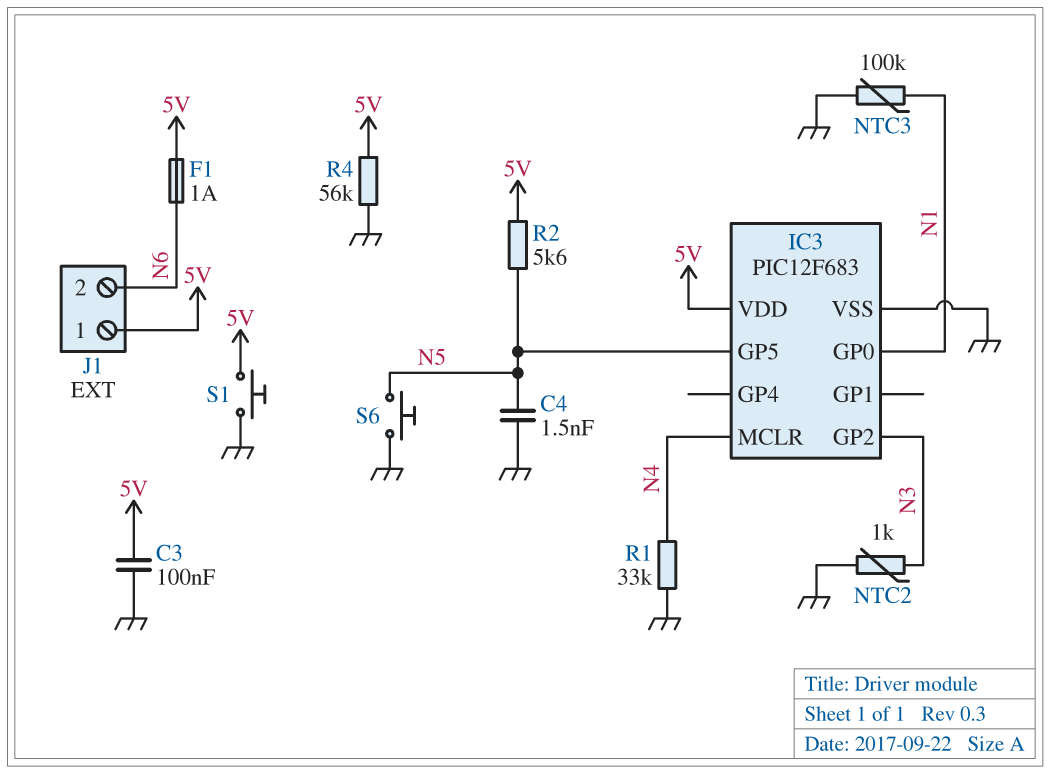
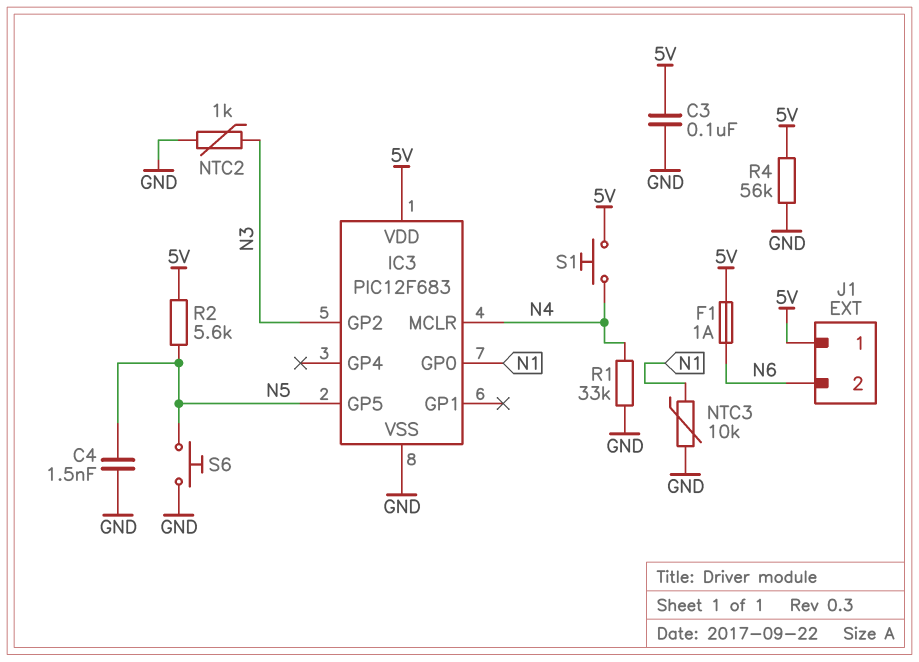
NTC3: 100k (GND, N1) -> 10k (GND, N1)
S1: button (5V, GND) -> button (5V, N4)

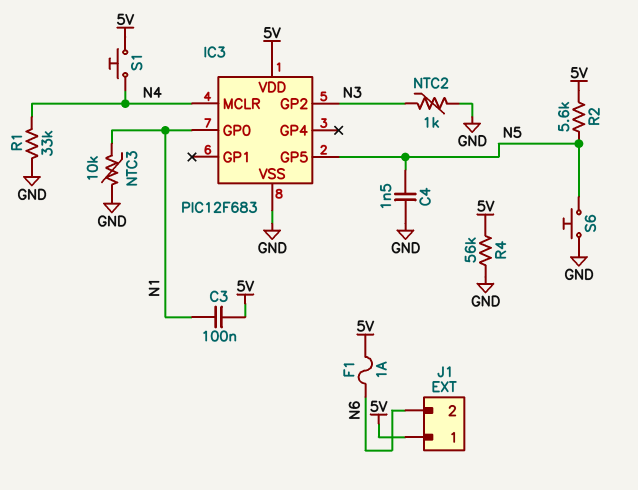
C3: 100nF (5V, GND) -> 100nF (5V, N1)

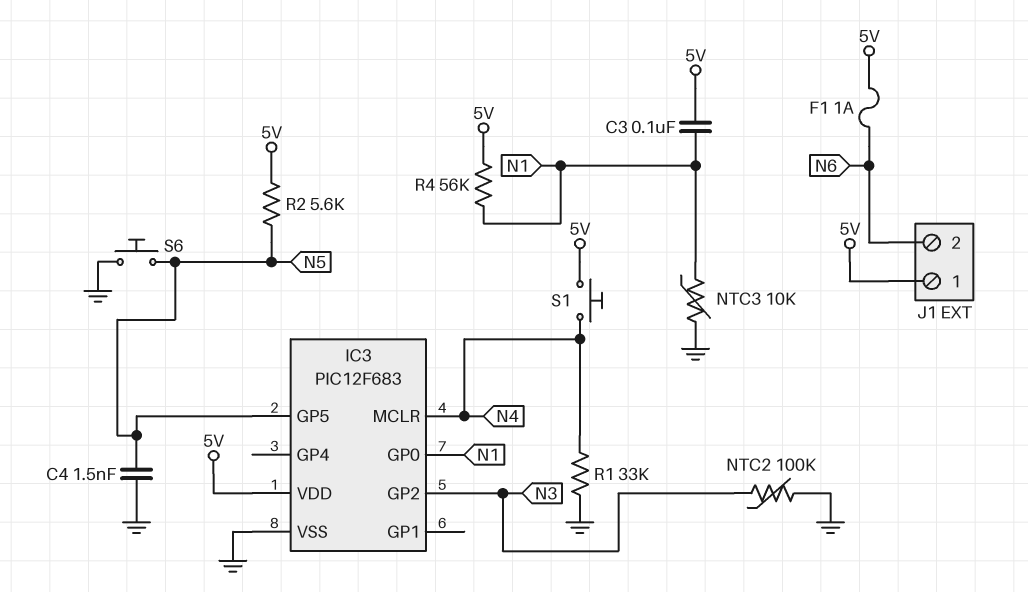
NTC2: 1k (GND, N3) -> 100k (GND, N3)
R4: 56k (5V, GND) -> 56k (5V, N1)

